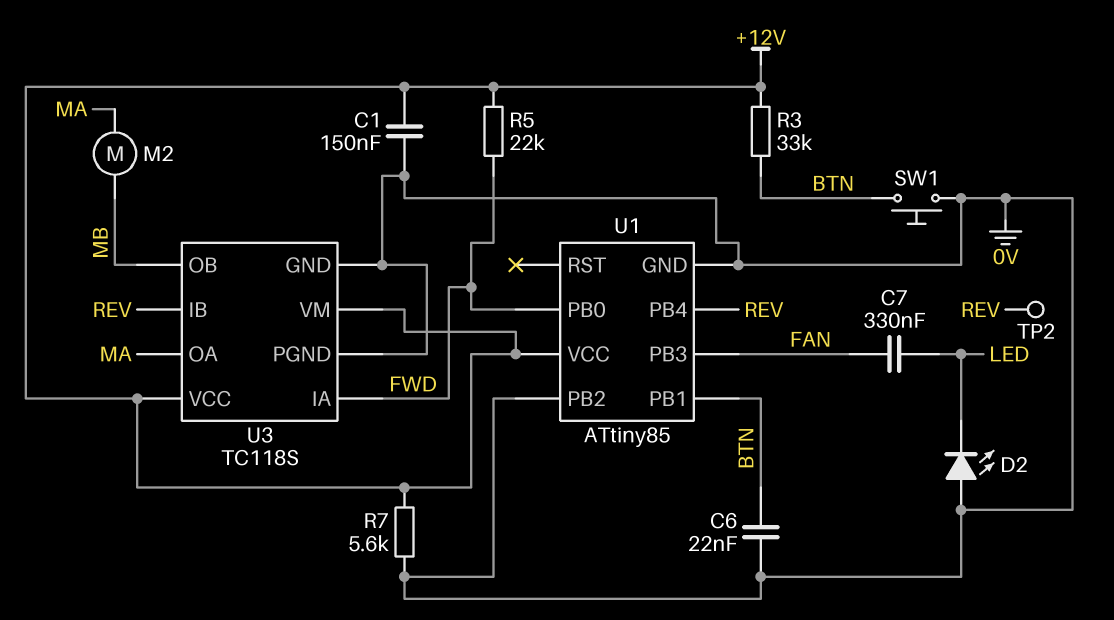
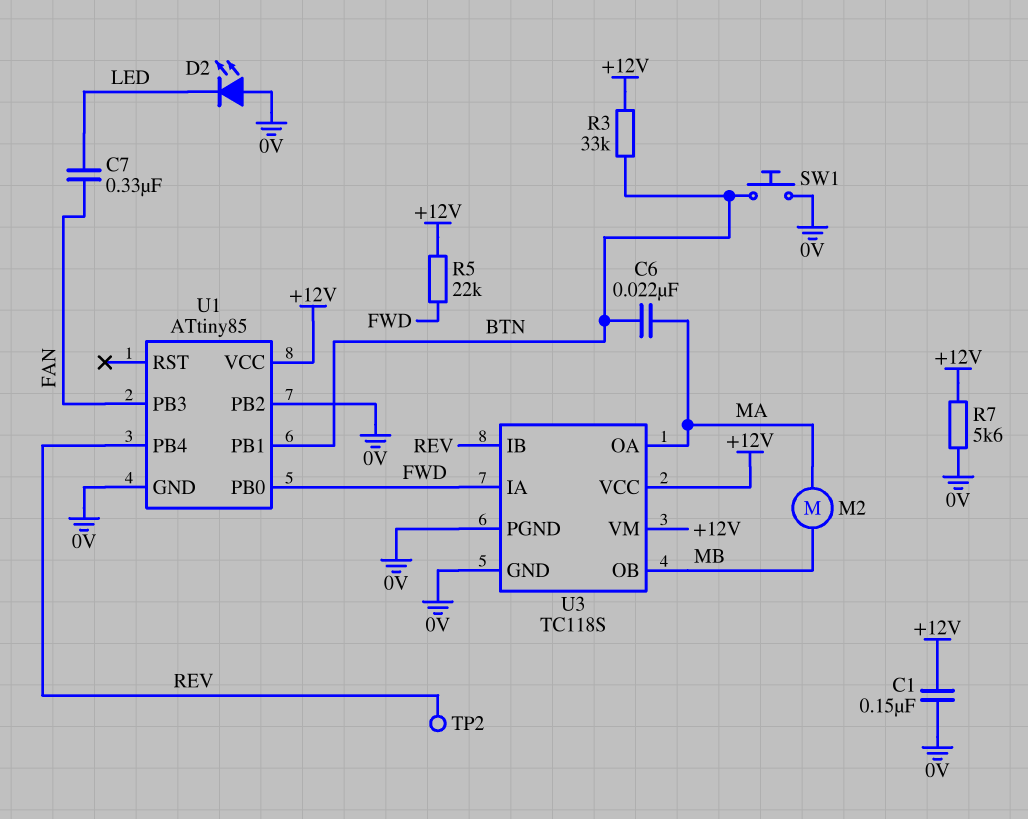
C6: 22nF (0V, BTN) -> 22nF (BTN, MA)

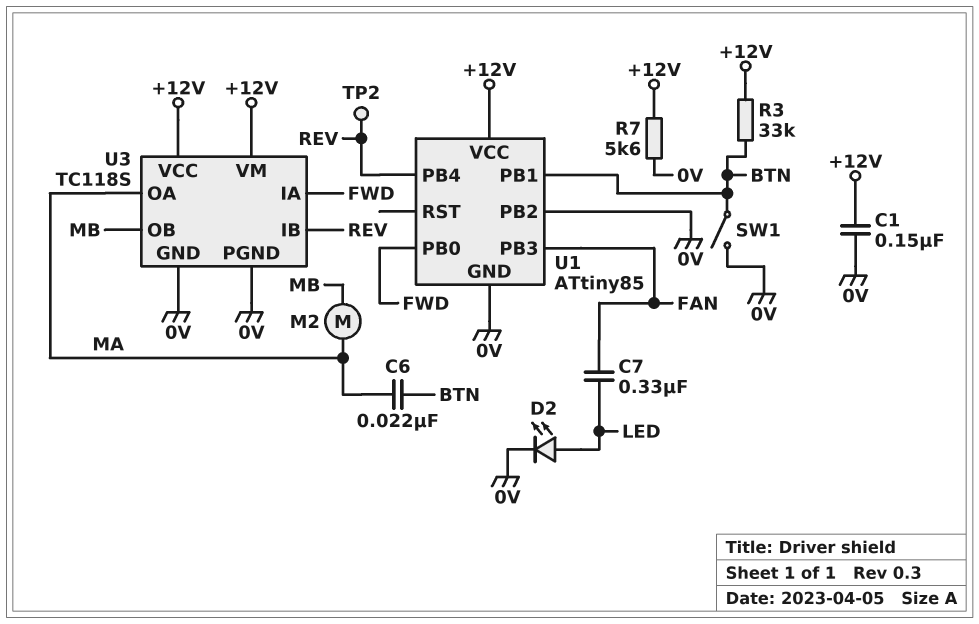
D2: LED (A 0V, K LED) -> LED (A LED, K 0V)
R5: 22k (+12V, FWD) -> none
SW1: button (0V, BTN) -> switch (0V, BTN)

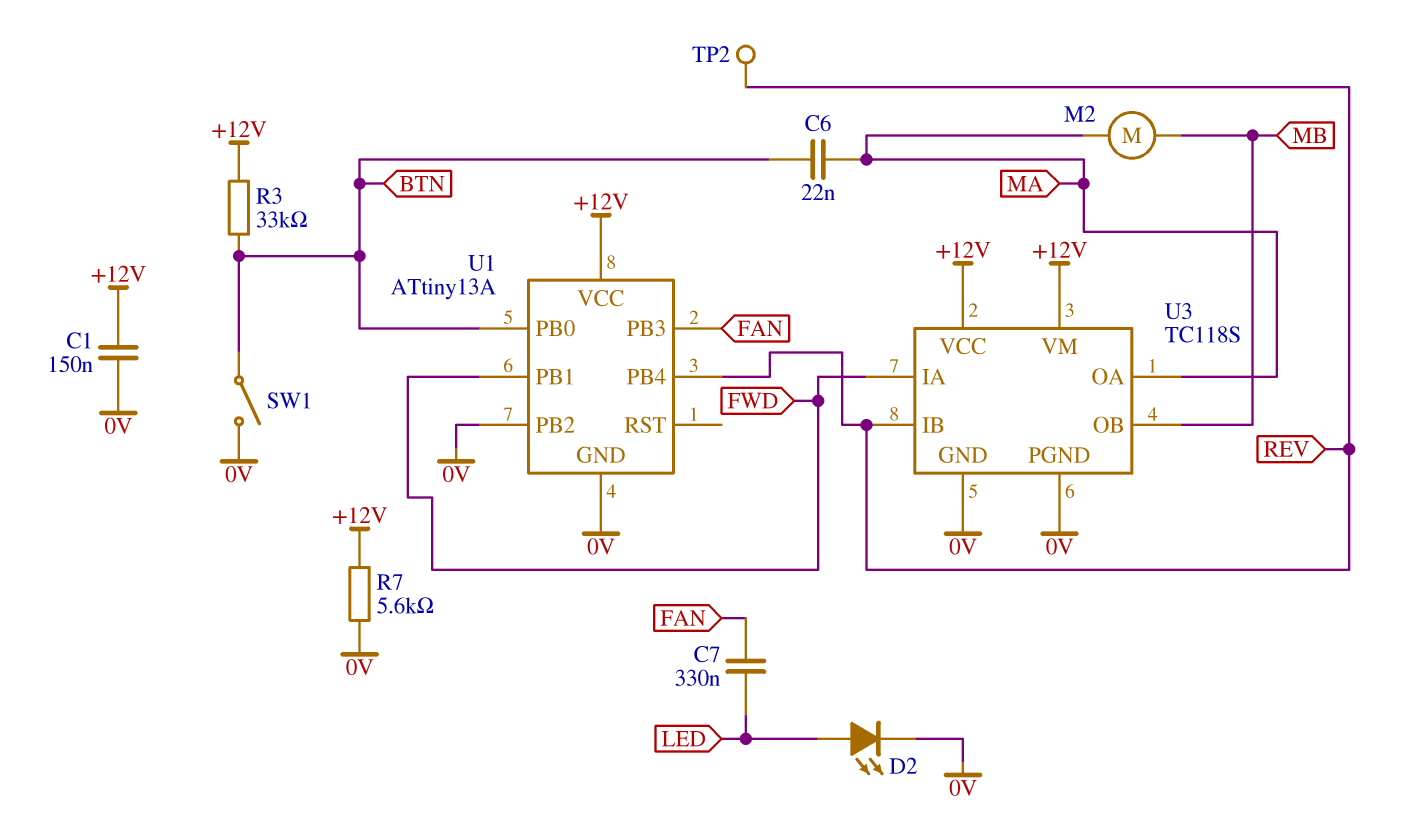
U1: ATtiny85 -> ATtiny13A
U1 pin PB0: FWD -> BTN
U1 pin PB1: BTN -> FWD

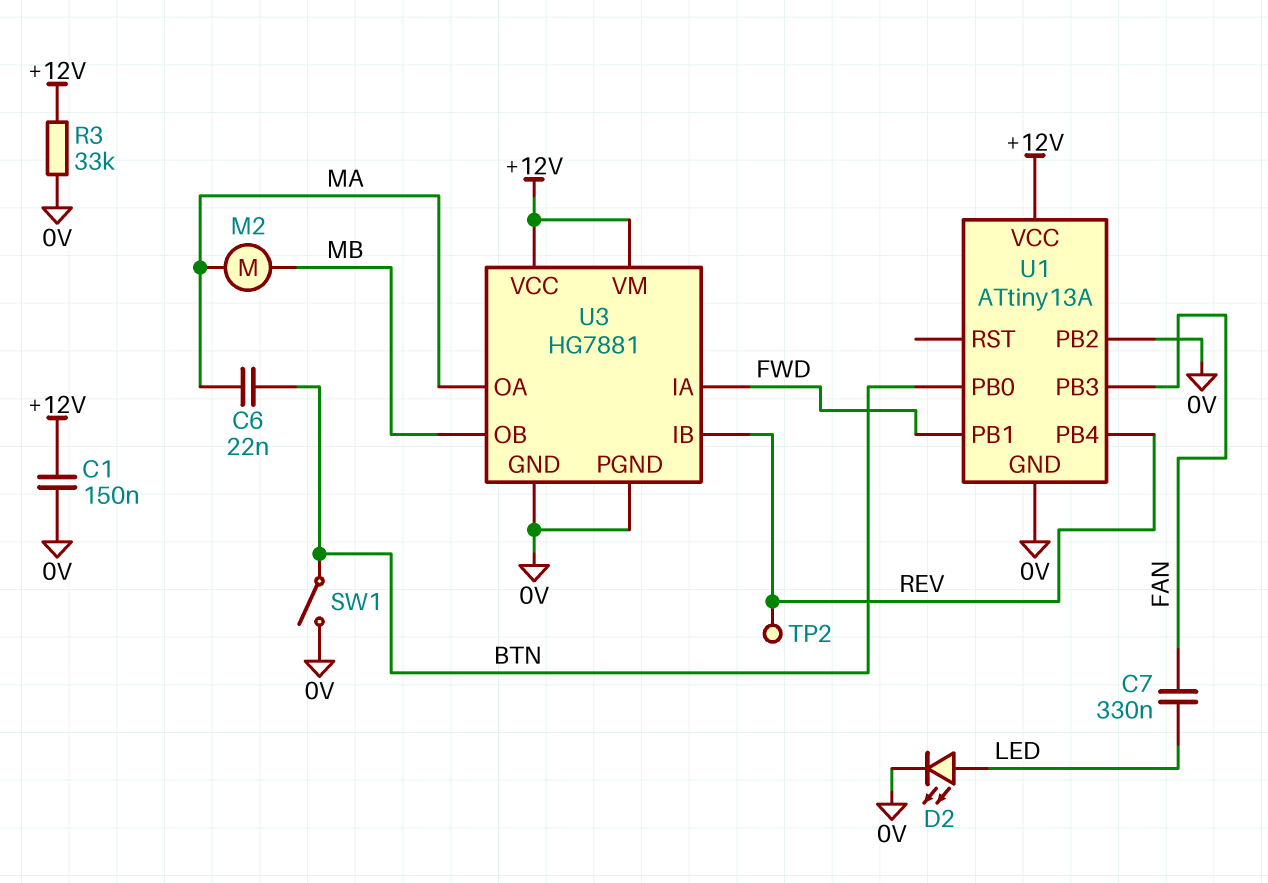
R3: 33k (+12V, BTN) -> 33k (+12V, 0V)
R7: 5.6k (+12V, 0V) -> none
U3: TC118S -> HG7881

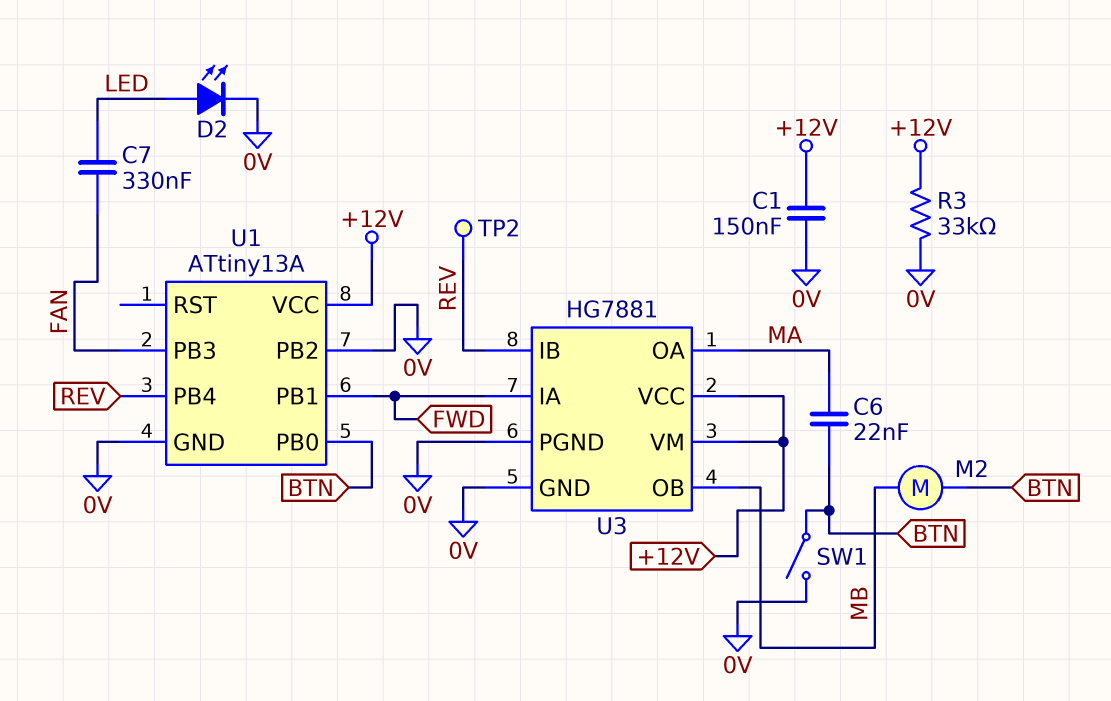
M2: motor (MA, MB) -> motor (BTN, MB)

